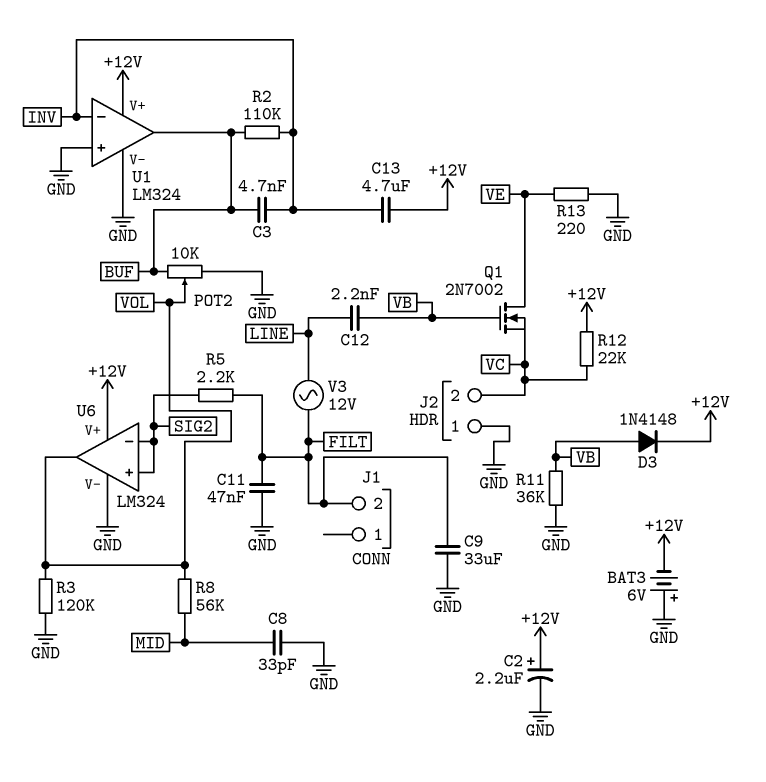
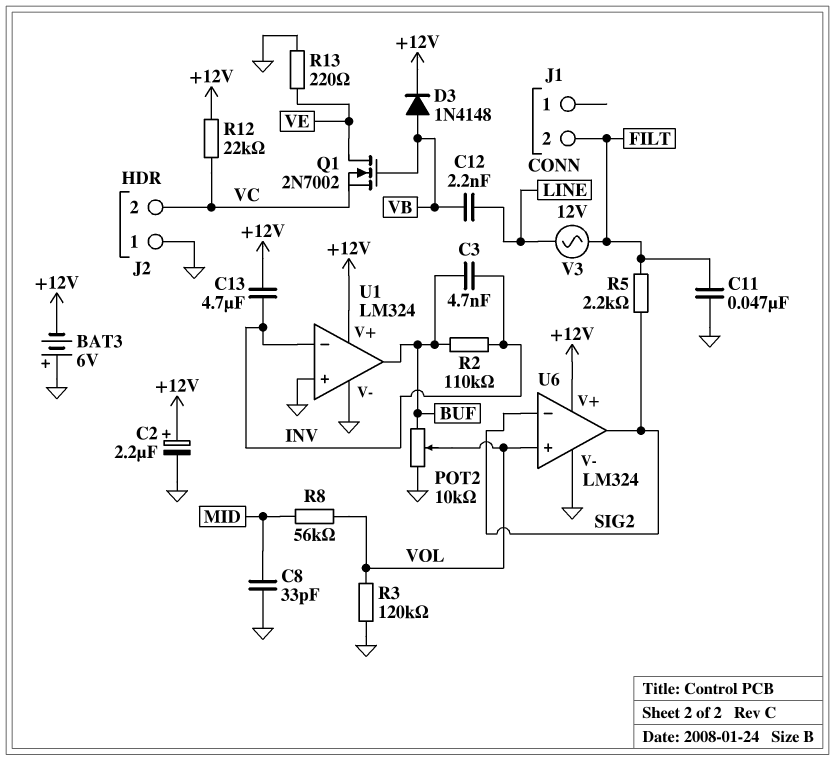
C9: 33uF (FILT, GND) -> none
R11: 36k (GND, VB) -> none
U6 pin in+: SIG2 -> VOL
U6 pin out: VOL -> SIG2

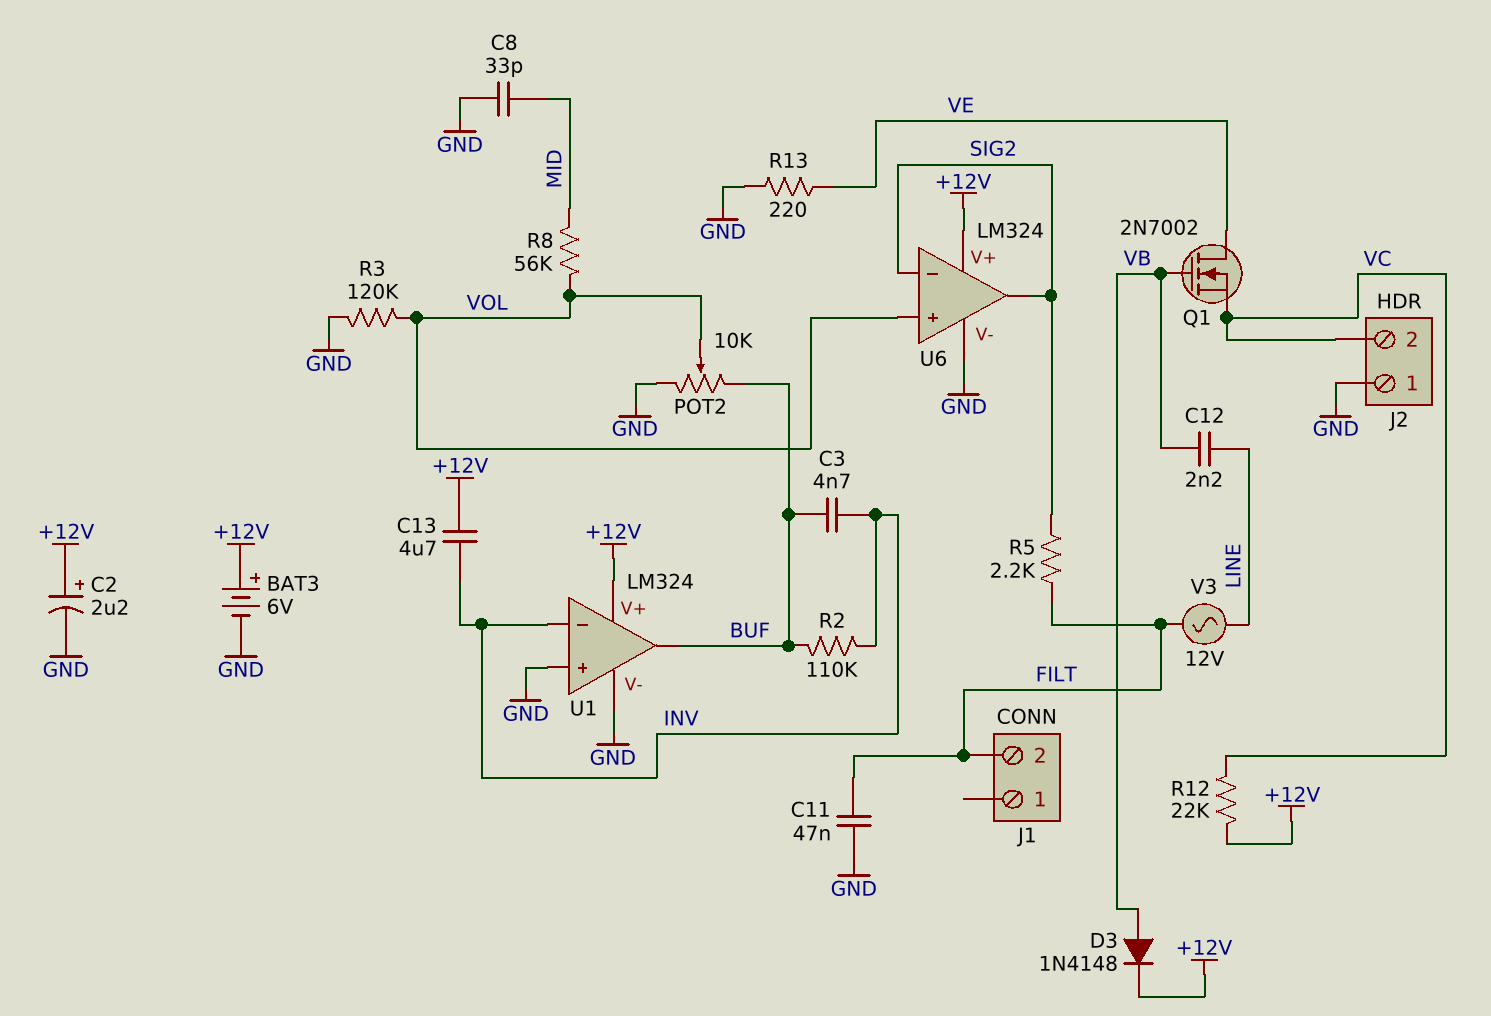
BAT3: 6V (plus GND, minus +12V) -> 6V (plus +12V, minus GND)

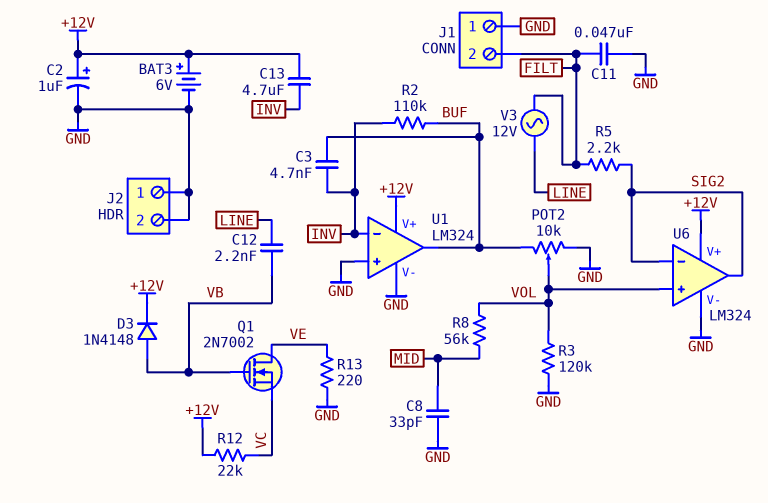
C2: 2.2uF (plus +12V, minus GND) -> 1uF (plus +12V, minus GND)
J1 pin 1: none -> GND
J2 pin 2: VC -> GND

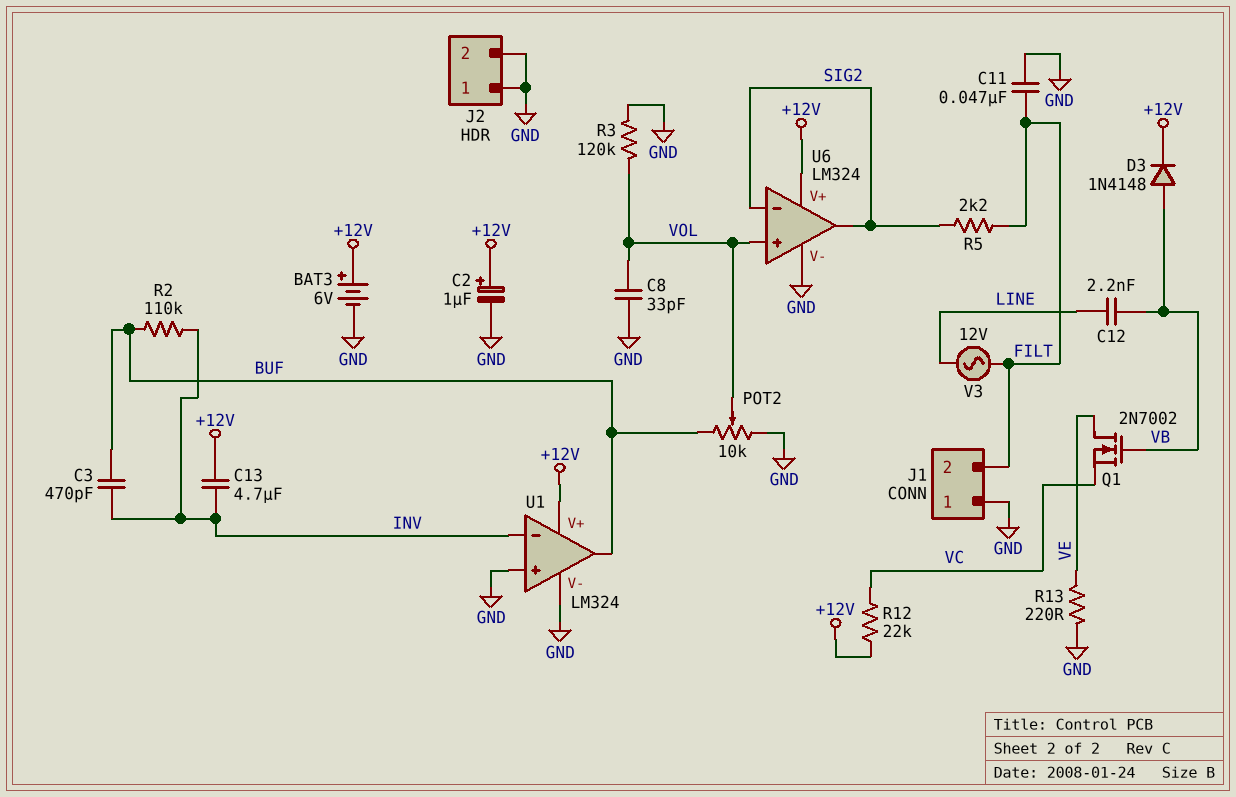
C3: 4.7nF (BUF, INV) -> 470pF (BUF, INV)
C8: 33pF (GND, MID) -> 33pF (GND, VOL)
R8: 56k (MID, VOL) -> none

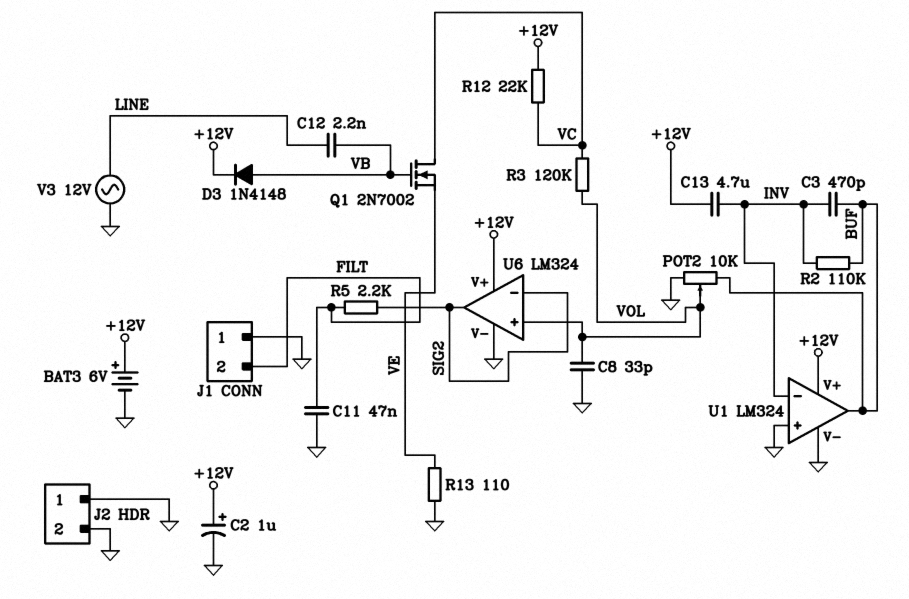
Q1: NMOS 2N7002 (G VB, D VE, S VC) -> NMOS 2N7002 (G VB, D VC, S VE)
R3: 120k (GND, VOL) -> 120k (VC, VOL)
R13: 220 (GND, VE) -> 110 (GND, VE)
V3: AC 12V (FILT, LINE) -> AC 12V (GND, LINE)

